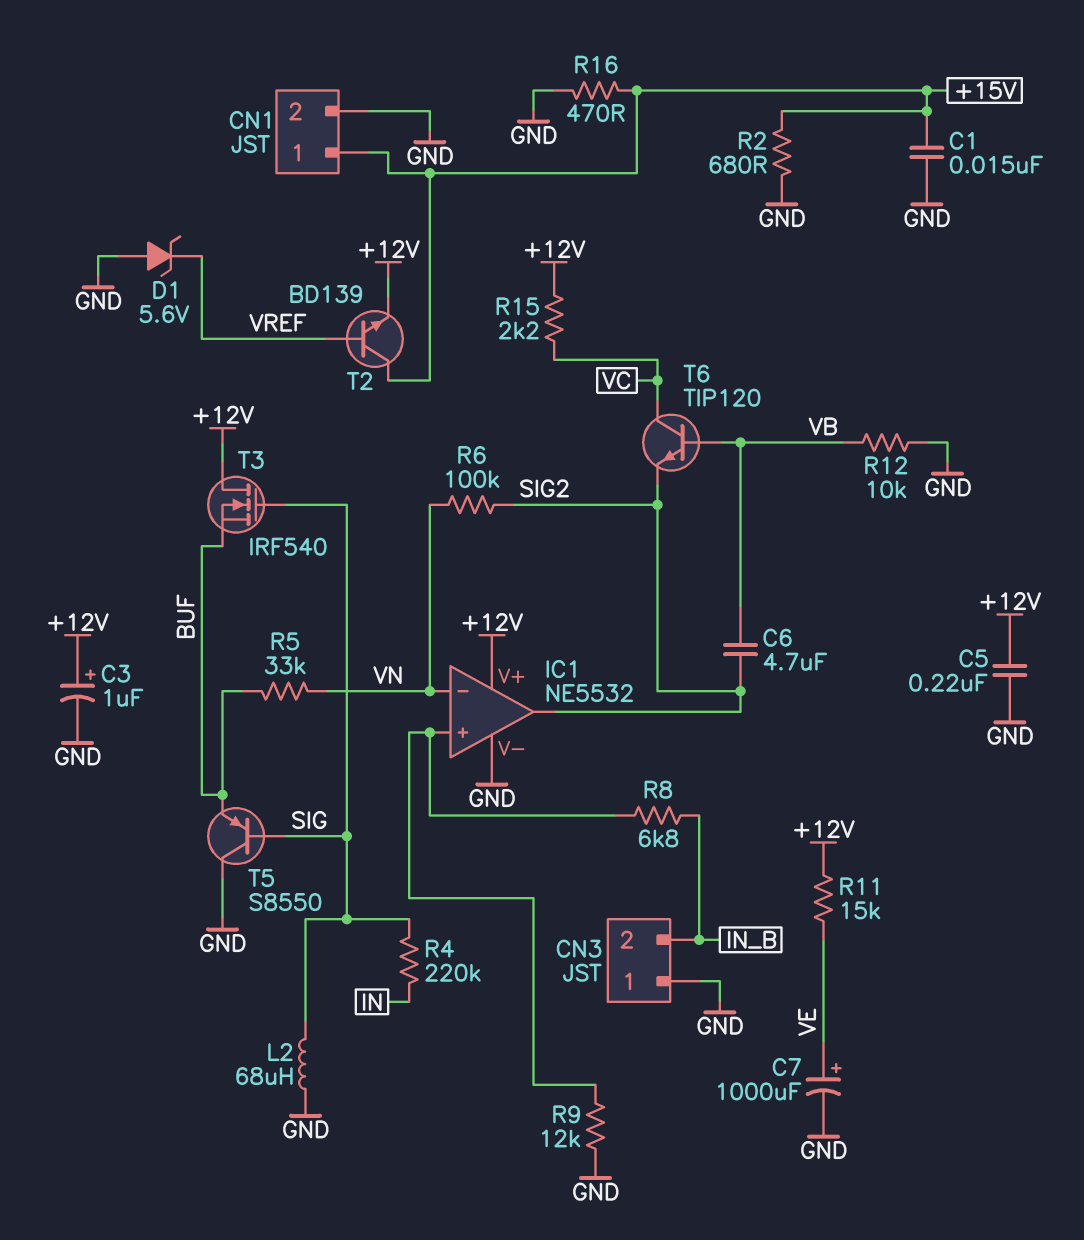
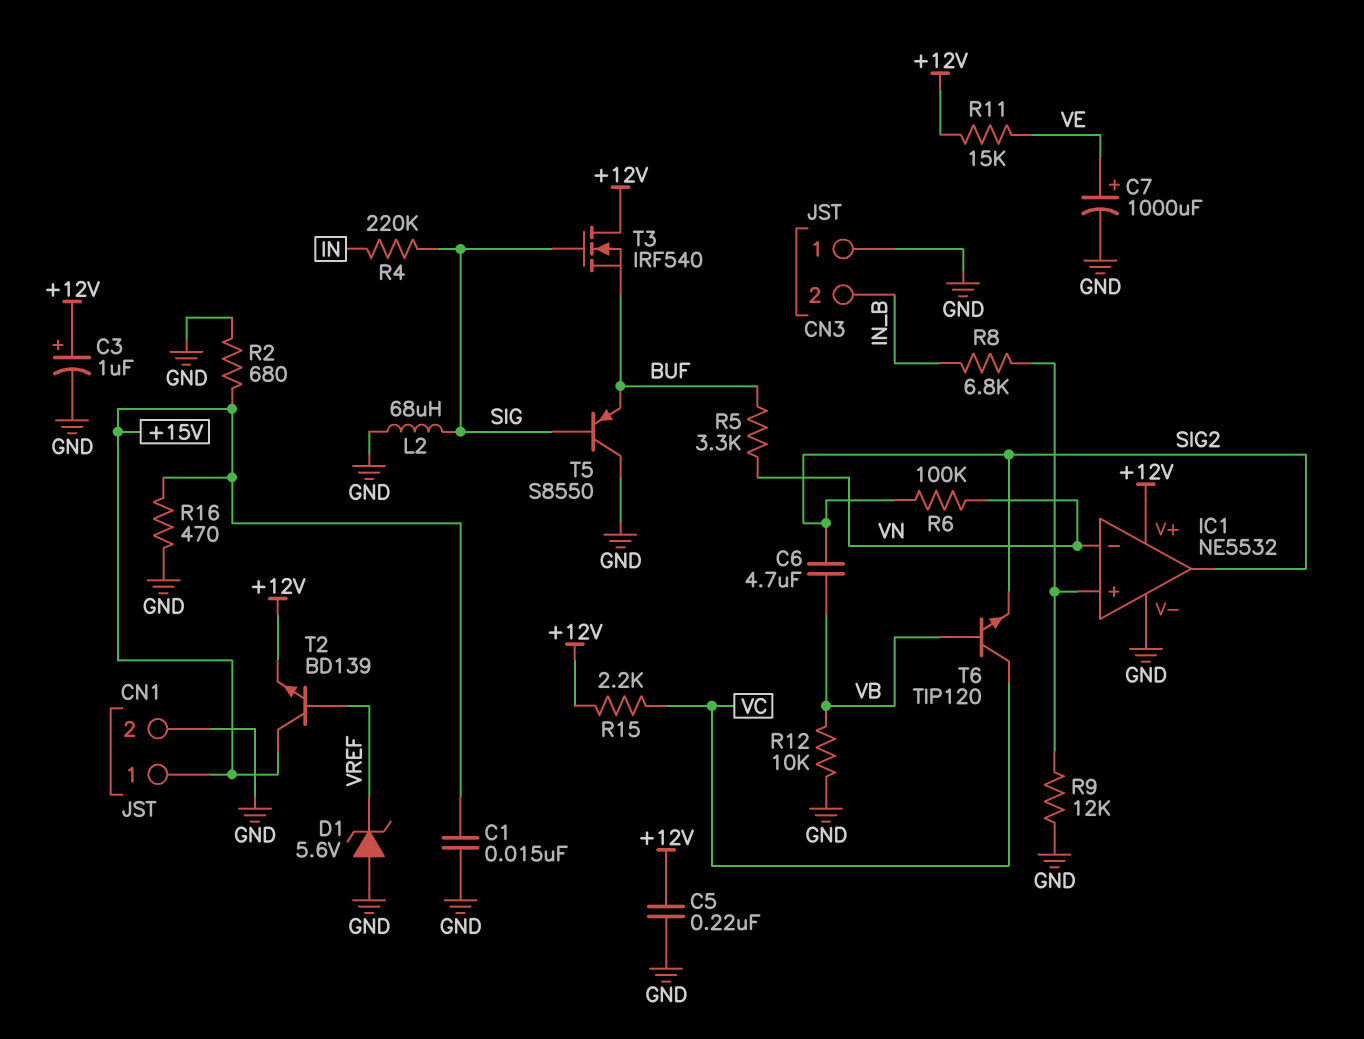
R5: 33k (BUF, VN) -> 3.3k (BUF, VN)

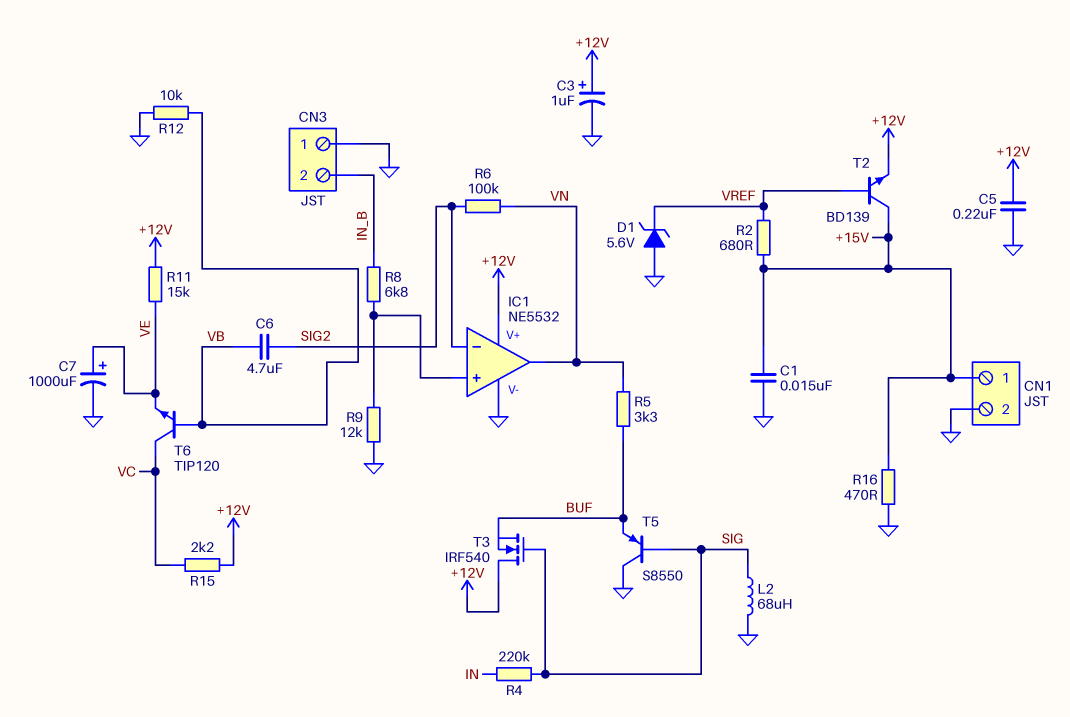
IC1 pin in-: VN -> SIG2
IC1 pin out: SIG2 -> VN
R2: 680 (+15V, GND) -> 680 (+15V, VREF)
T6: NPN TIP120 (B VB, C VC, E SIG2) -> NPN TIP120 (B VB, C VC, E VE)

